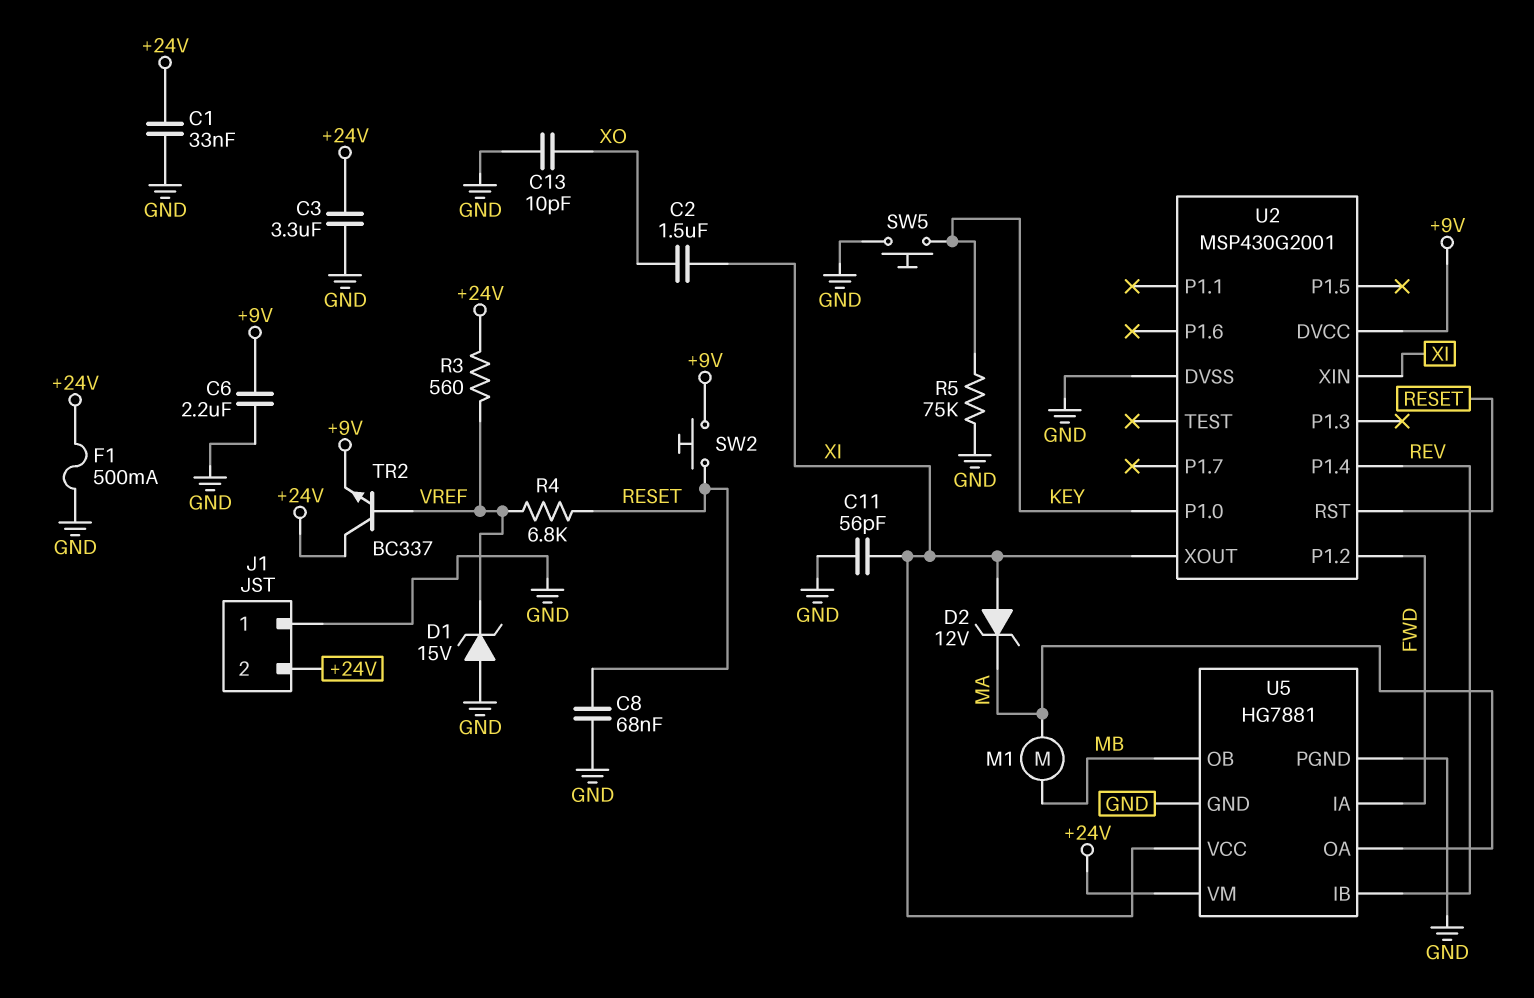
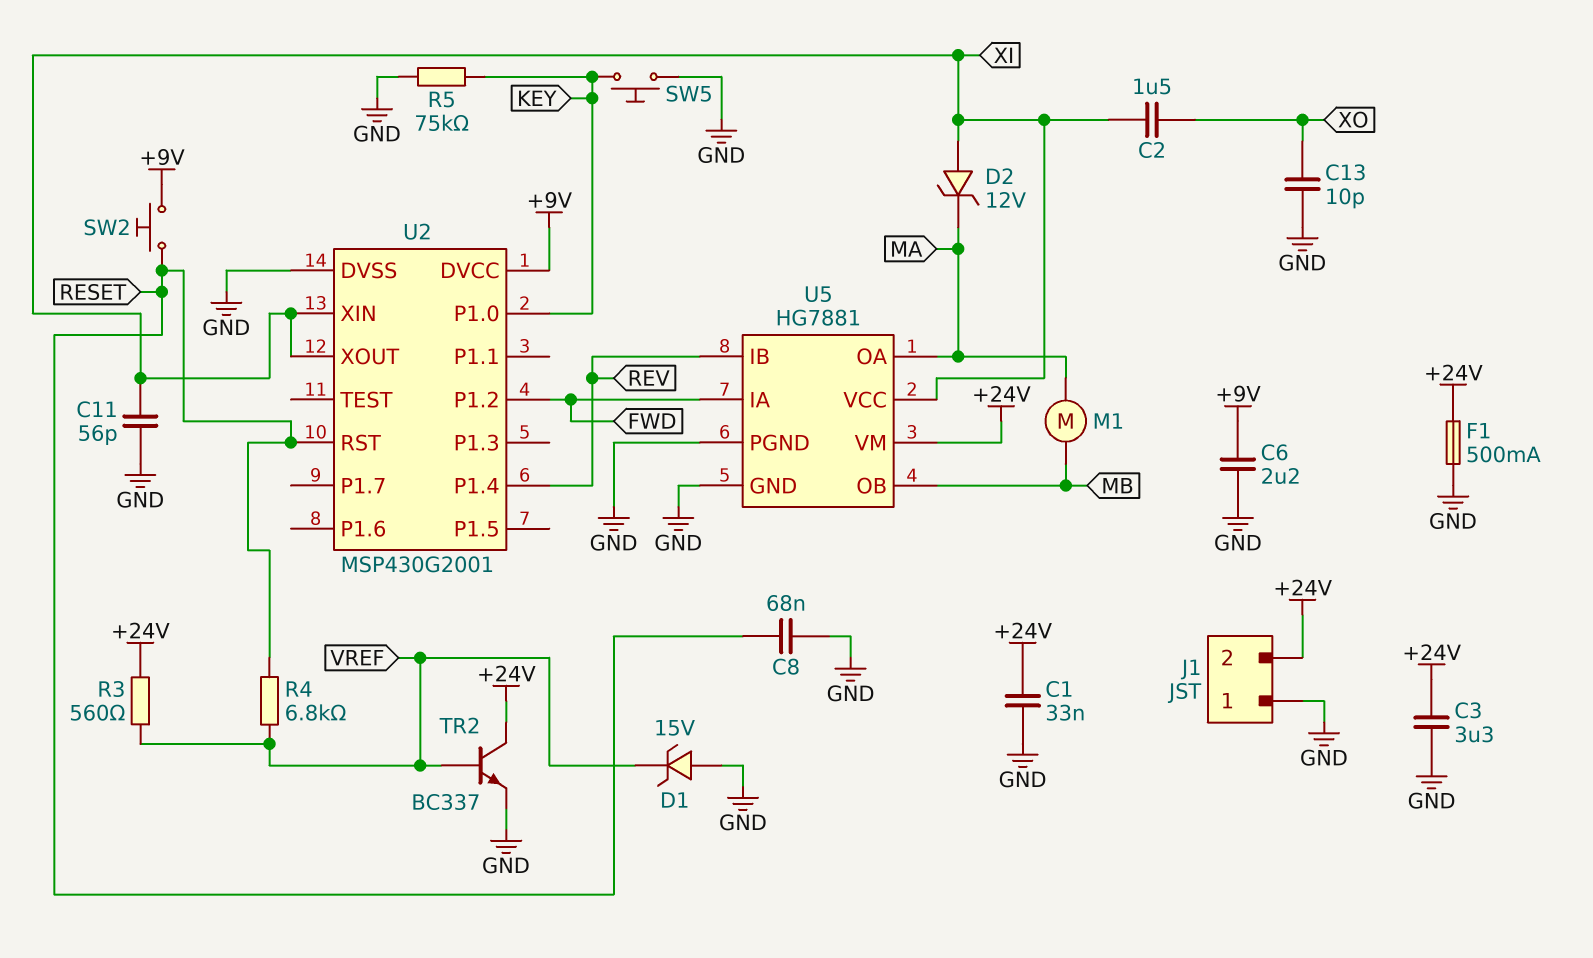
TR2: NPN BC337 (B VREF, C +24V, E +9V) -> NPN BC337 (B VREF, C +24V, E GND)

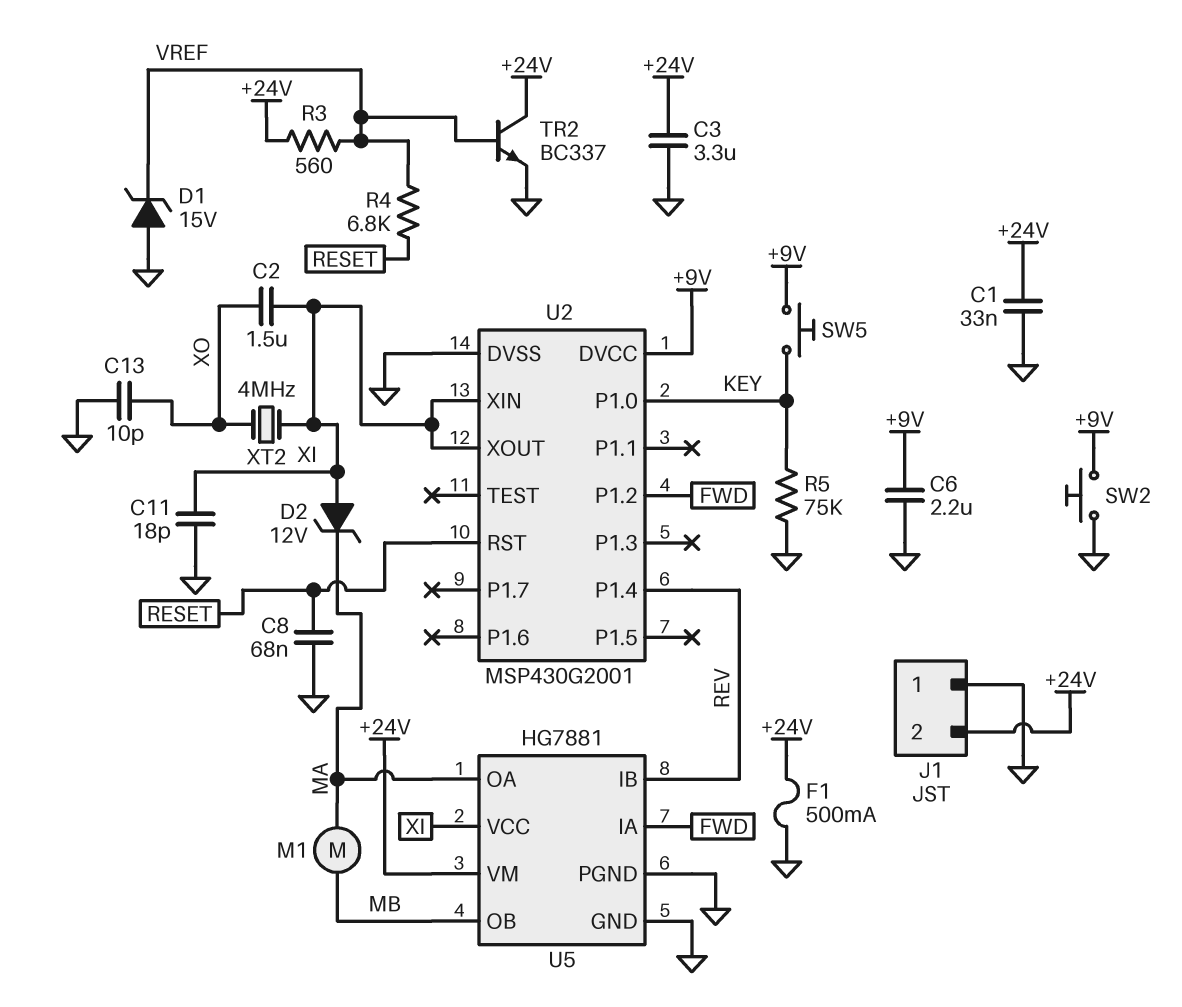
C11: 56pF (GND, XI) -> 18pF (GND, XI)
SW2: button (+9V, RESET) -> button (+9V, GND)
SW5: button (GND, KEY) -> button (+9V, KEY)
XT2: none -> 4MHz (XI, XO)

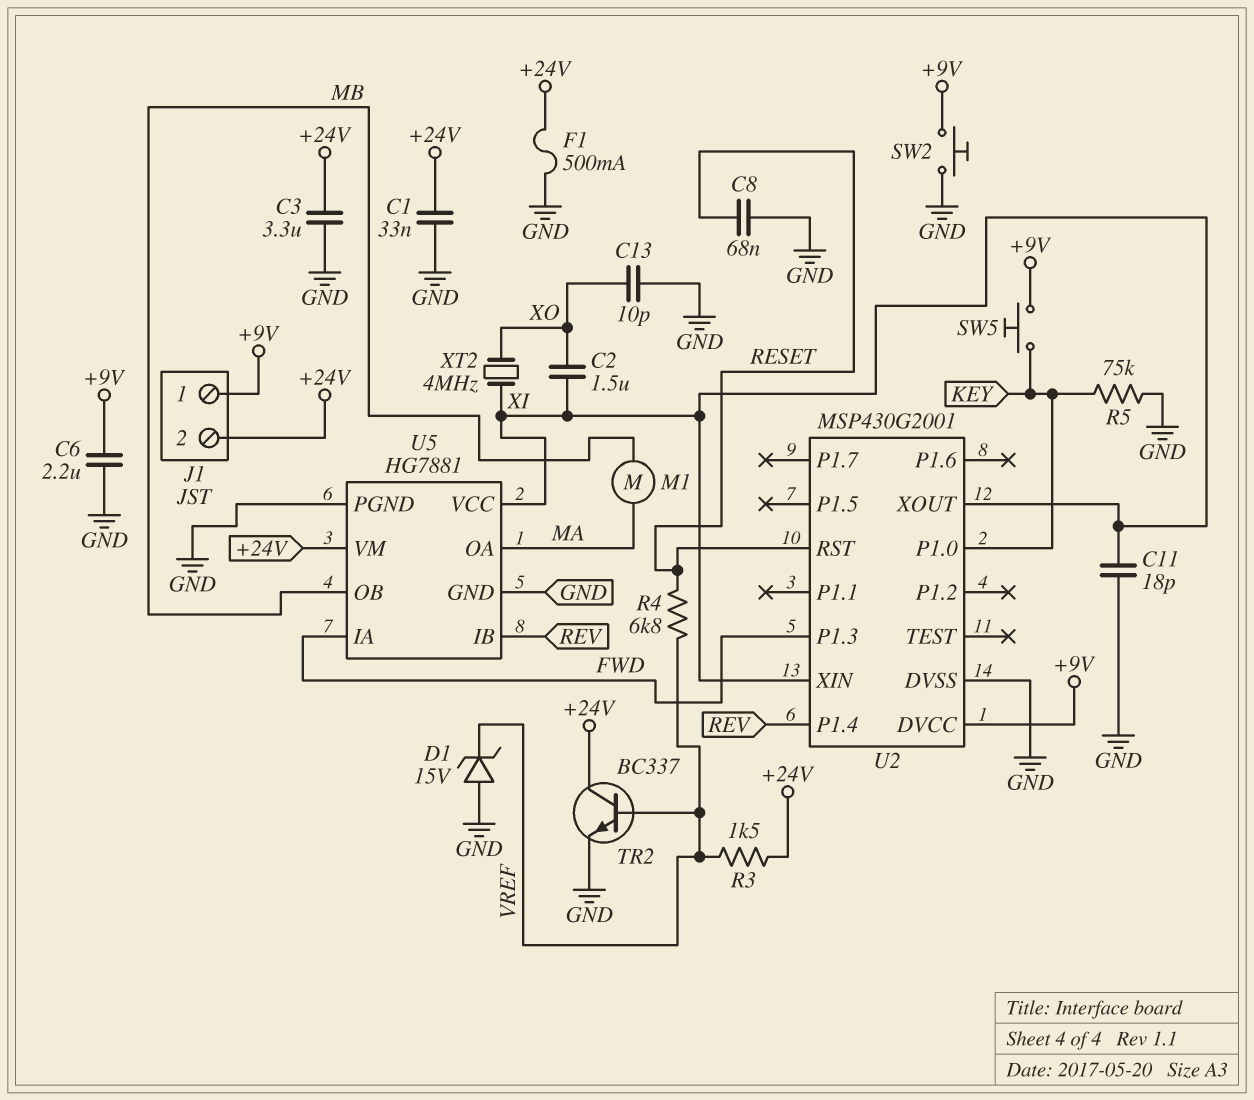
D2: zener 12V (A XI, K MA) -> none
J1 pin 1: GND -> +9V
R3: 560 (+24V, VREF) -> 1.5k (+24V, VREF)
U2 pin P1.2: FWD -> none
U2 pin P1.3: none -> FWD

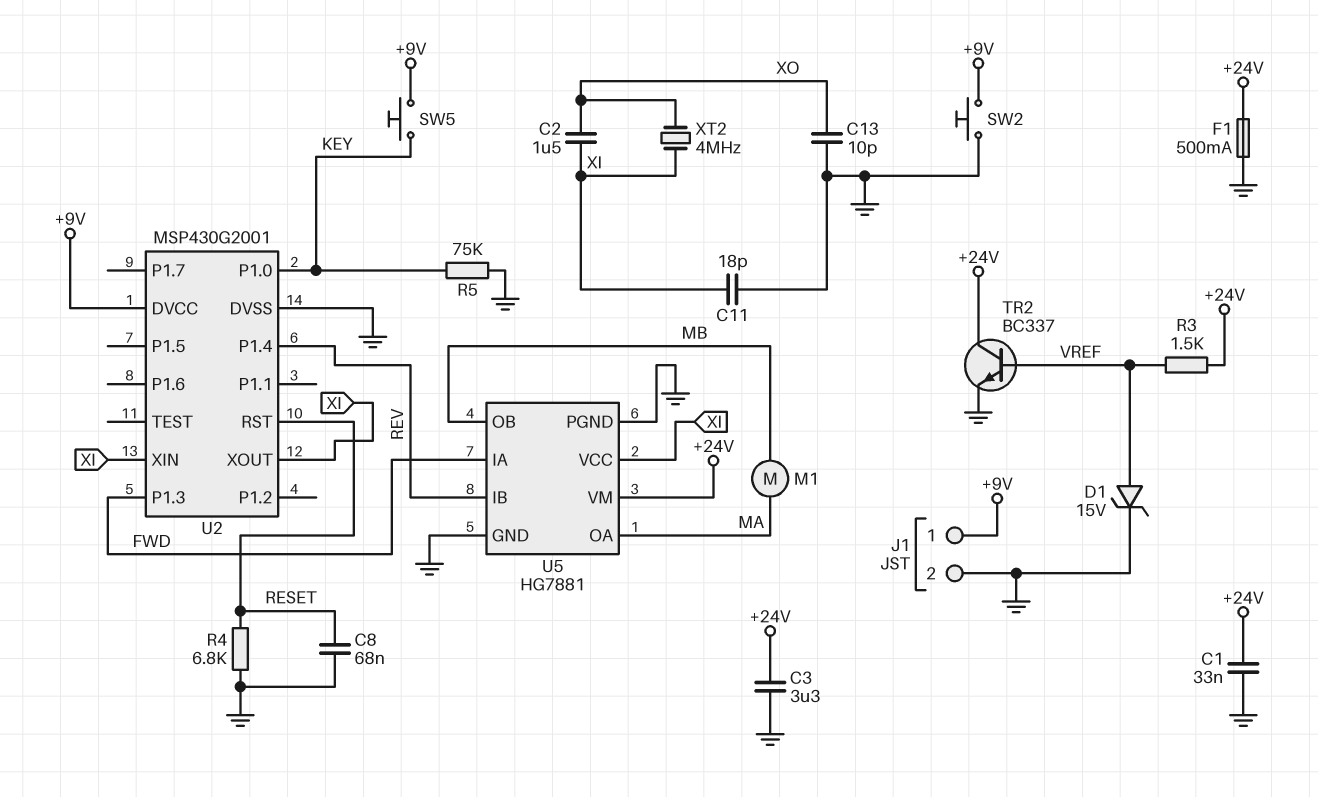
C6: 2.2uF (+9V, GND) -> none
D1: zener 15V (A GND, K VREF) -> zener 15V (A VREF, K GND)
J1 pin 2: +24V -> GND
R4: 6.8k (RESET, VREF) -> 6.8k (GND, RESET)

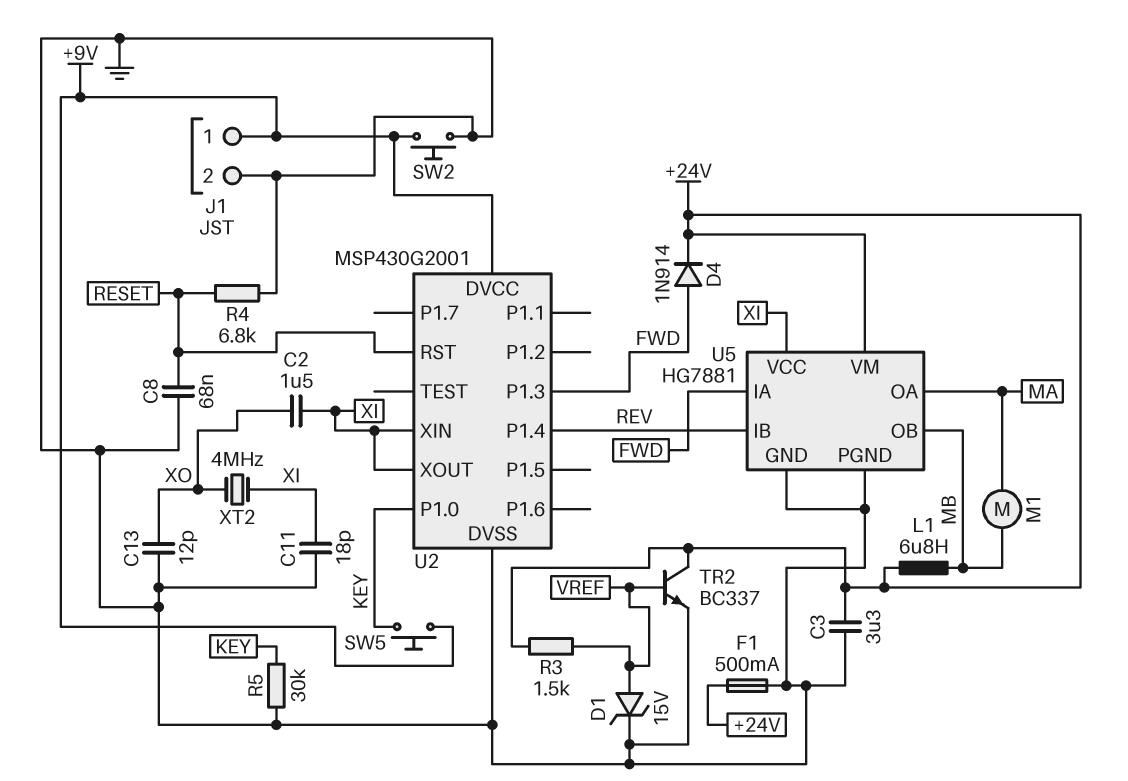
C1: 33nF (+24V, GND) -> none
C13: 10pF (GND, XO) -> 12pF (GND, XO)
D4: none -> diode 1N914 (A FWD, K +24V)
L1: none -> 6.8uH (+24V, MB)
R5: 75k (GND, KEY) -> 30k (GND, KEY)

